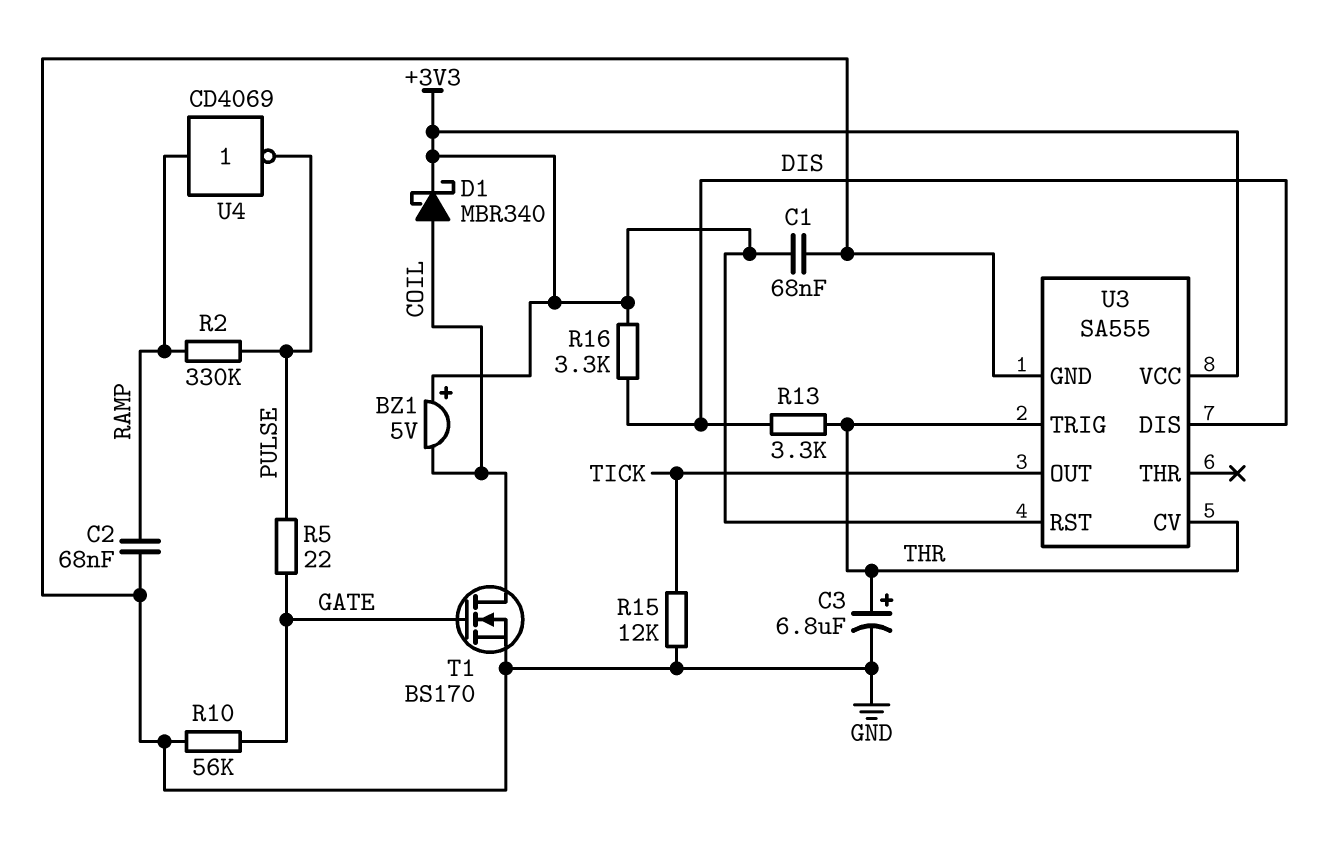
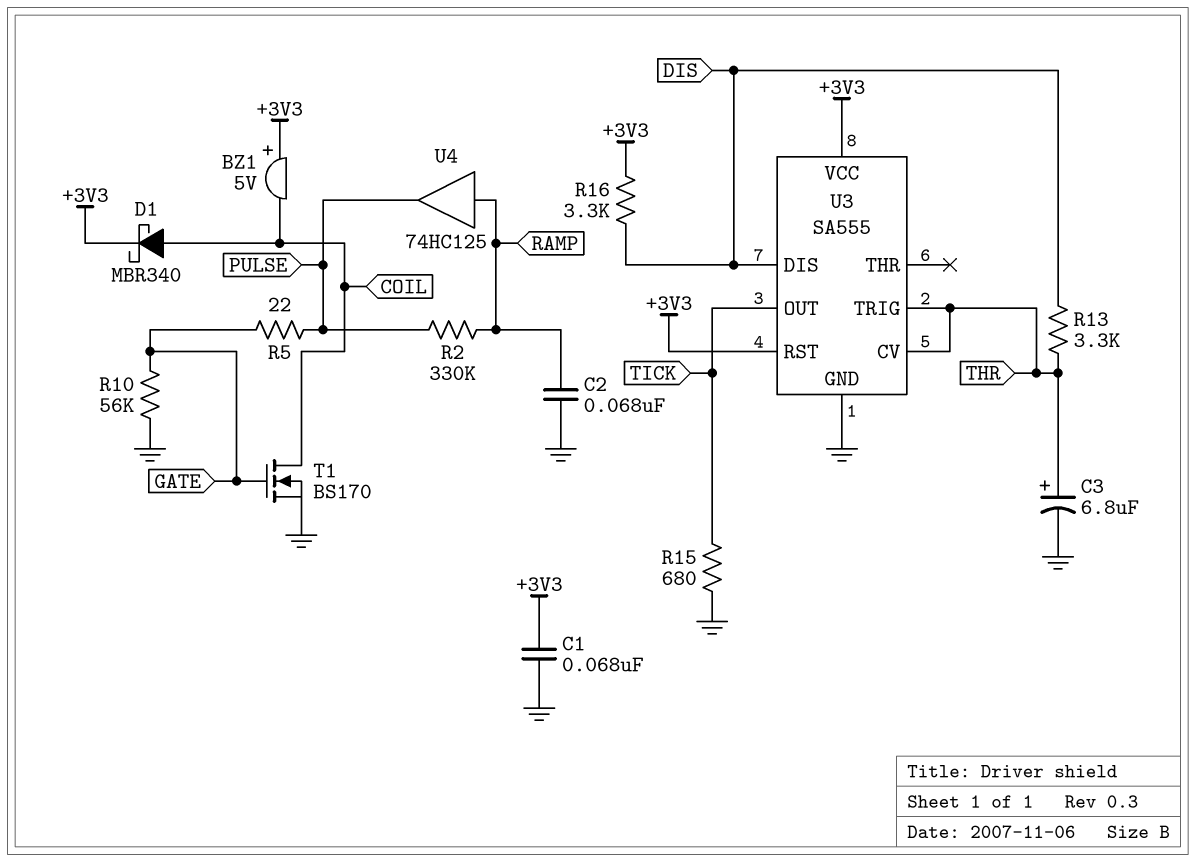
R15: 12k (GND, TICK) -> 680 (GND, TICK)
U4: NOT CD4069 (in RAMP, out PULSE) -> buffer 74HC125 (in RAMP, out PULSE)

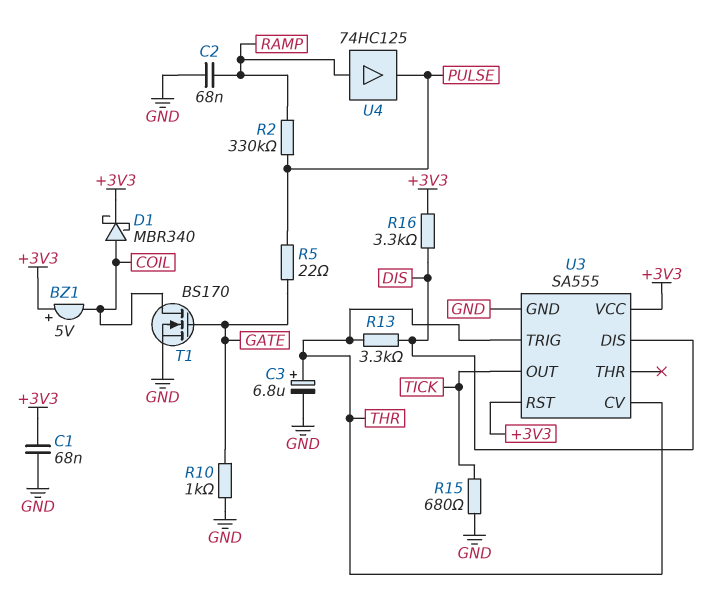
R10: 56k (GATE, GND) -> 1k (GATE, GND)

